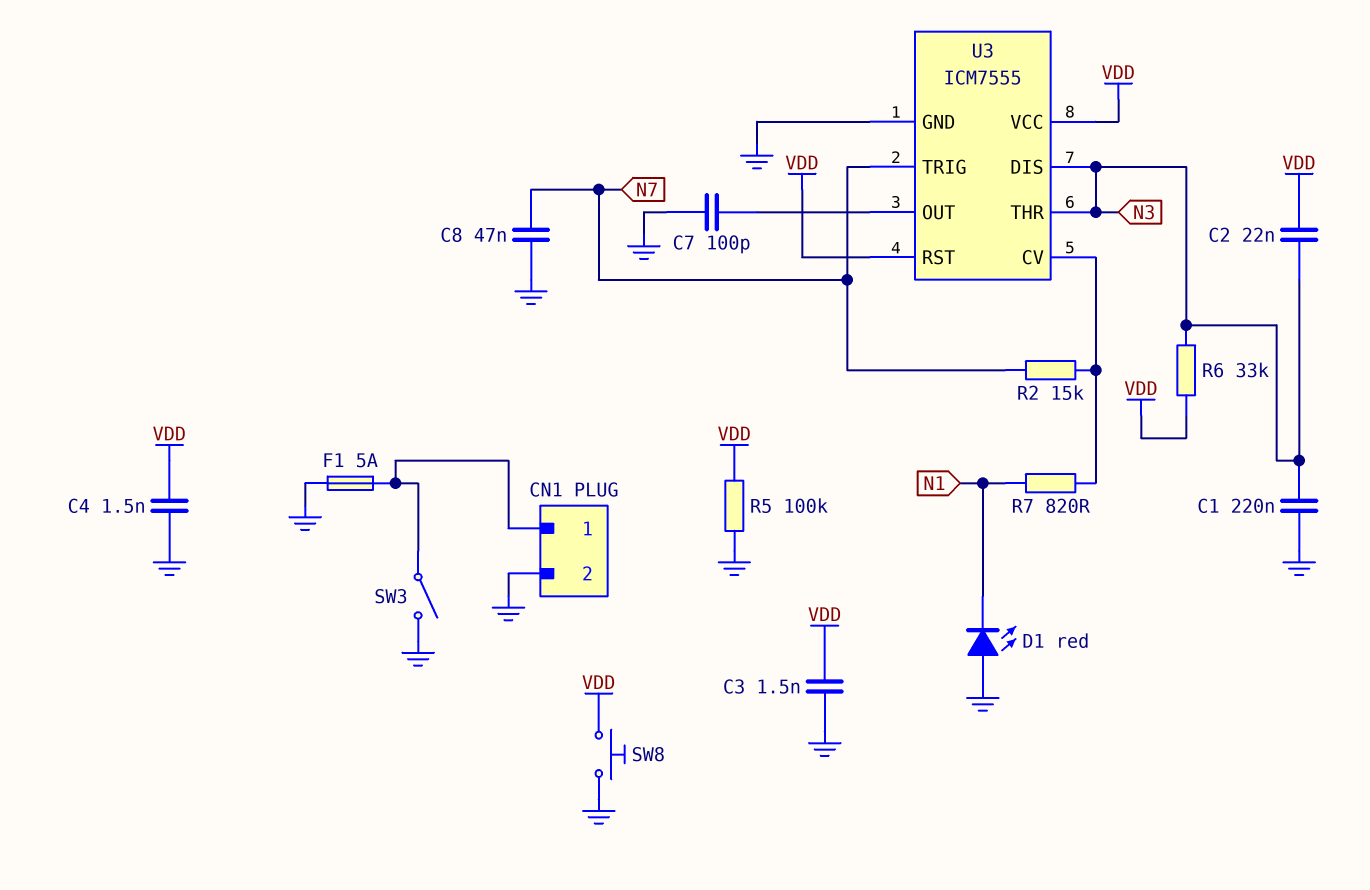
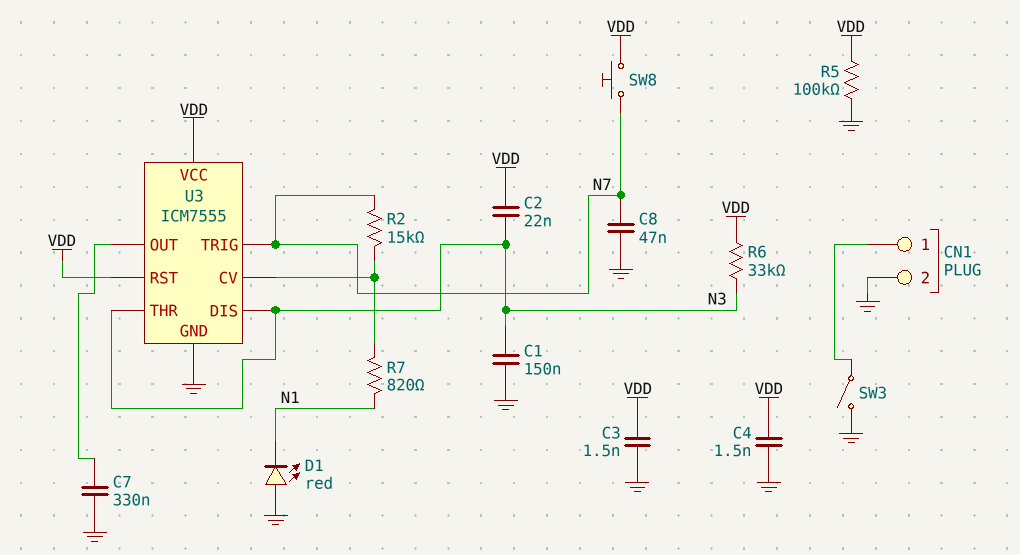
C1: 220nF (GND, N3) -> 150nF (GND, N3)
C7: 100pF (GND, U3/OUT) -> 330nF (GND, U3/OUT)
F1: 5A (CN1/1, GND) -> none
SW8: button (GND, VDD) -> button (N7, VDD)

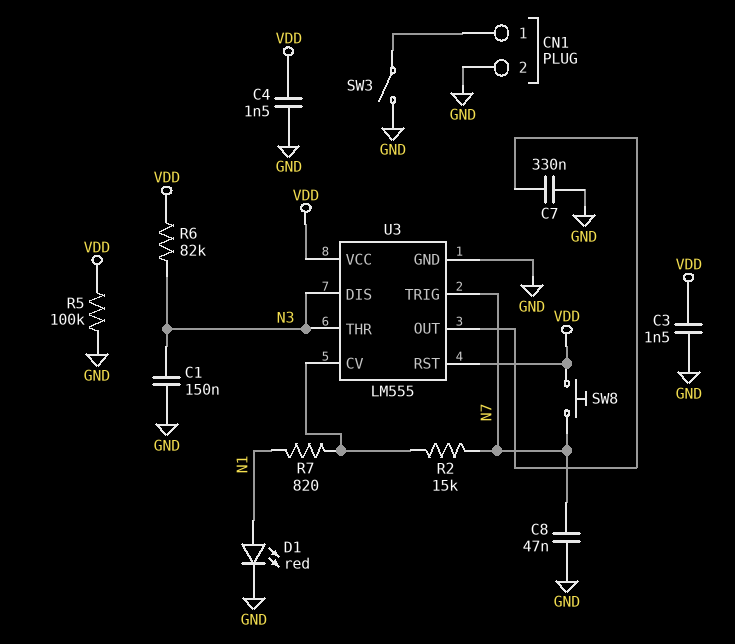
C2: 22nF (N3, VDD) -> none
D1: LED red (A GND, K N1) -> LED red (A N1, K GND)
R6: 33k (N3, VDD) -> 82k (N3, VDD)
U3: ICM7555 -> LM555

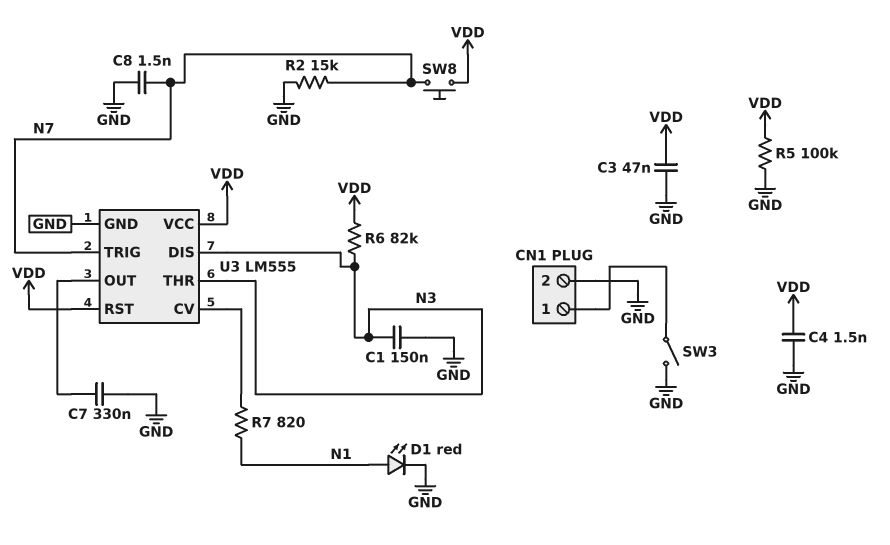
C3: 1.5nF (GND, VDD) -> 47nF (GND, VDD)
C8: 47nF (GND, N7) -> 1.5nF (GND, N7)
R2: 15k (N7, U3/CV) -> 15k (GND, N7)

